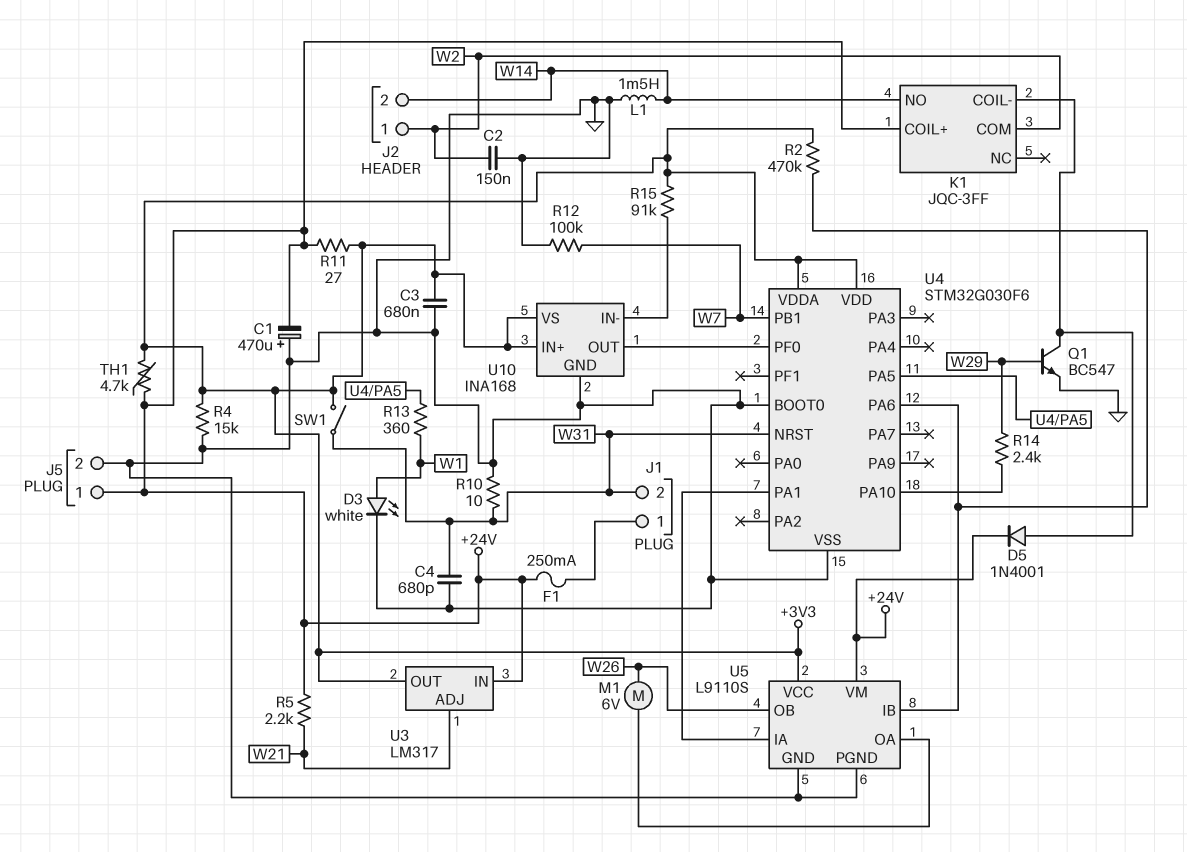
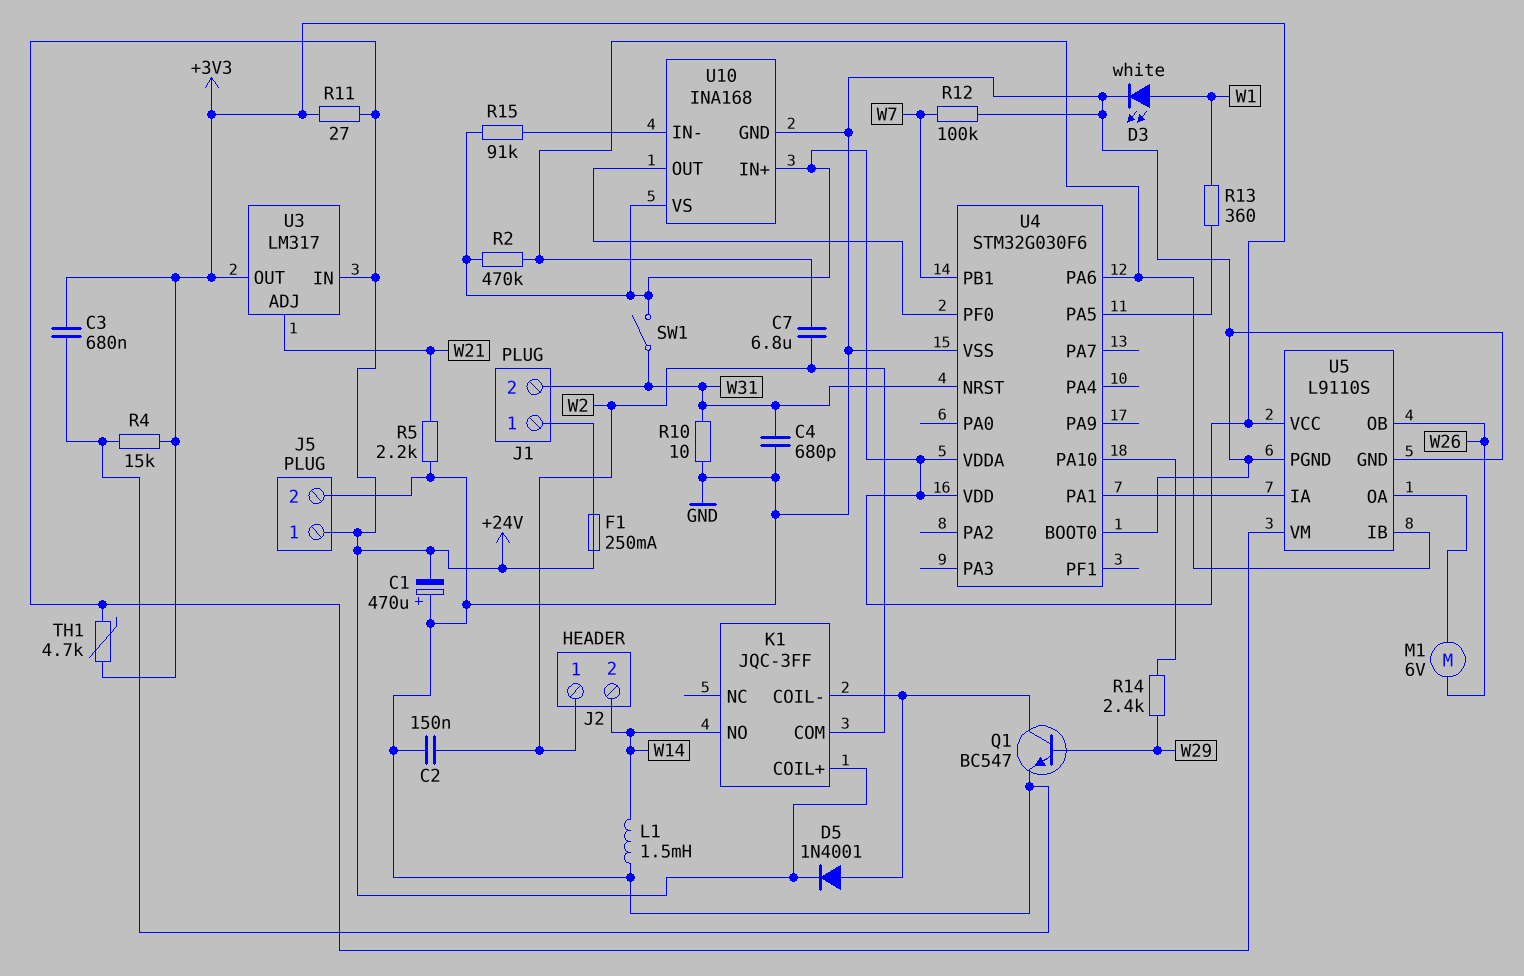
C7: none -> 6.8uF (U4/PA6, W2)
R5: 2.2k (+24V, W21) -> 2.2k (GND, W21)

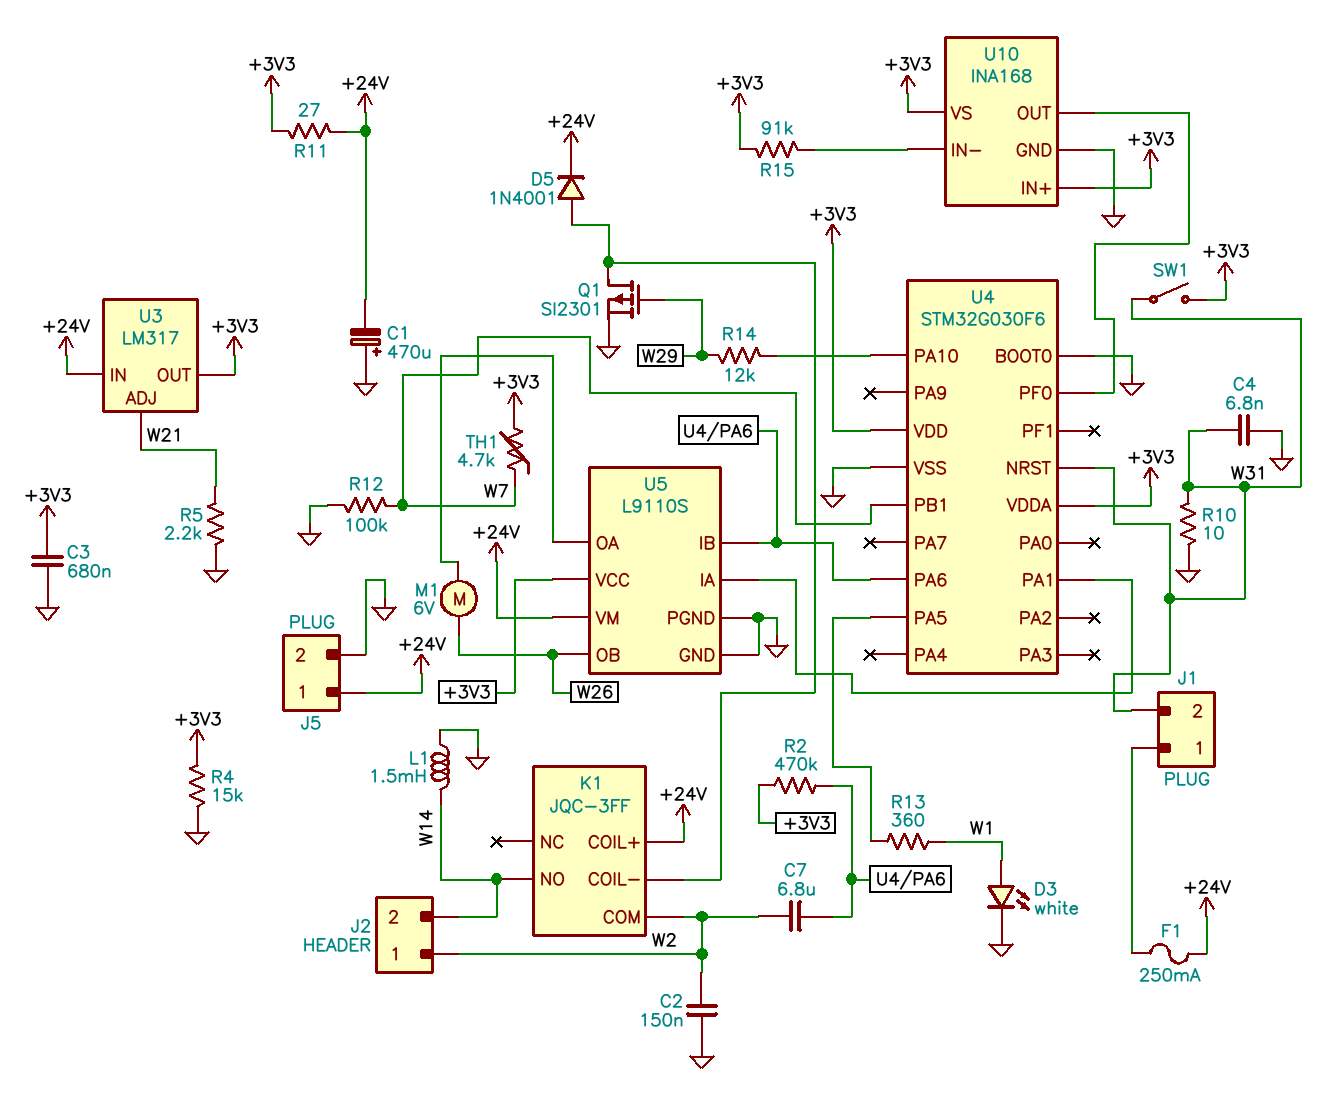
C4: 680pF (GND, W31) -> 6.8nF (GND, W31)
Q1: NPN BC547 (B W29, C K1/COIL-, E GND) -> PMOS SI2301 (G W29, D K1/COIL-, S GND)
R14: 2.4k (U4/PA10, W29) -> 12k (U4/PA10, W29)
TH1: 4.7k (+3V3, +24V) -> 4.7k (+3V3, W7)

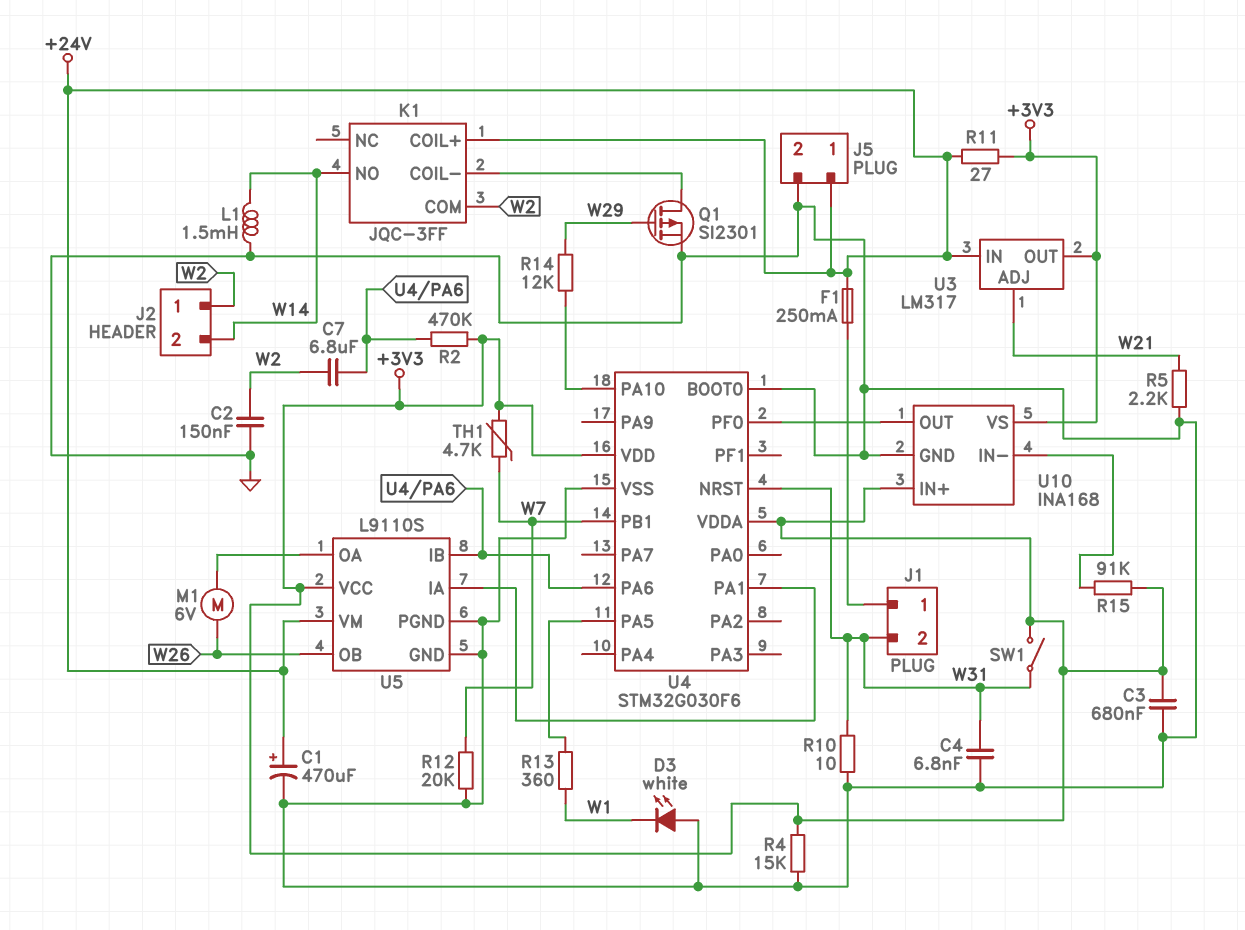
C1: 470uF (plus GND, minus +24V) -> 470uF (plus +24V, minus GND)
D3: LED white (A W1, K GND) -> LED white (A GND, K W1)
D5: diode 1N4001 (A K1/COIL-, K +24V) -> none
R12: 100k (GND, W7) -> 20k (GND, W7)

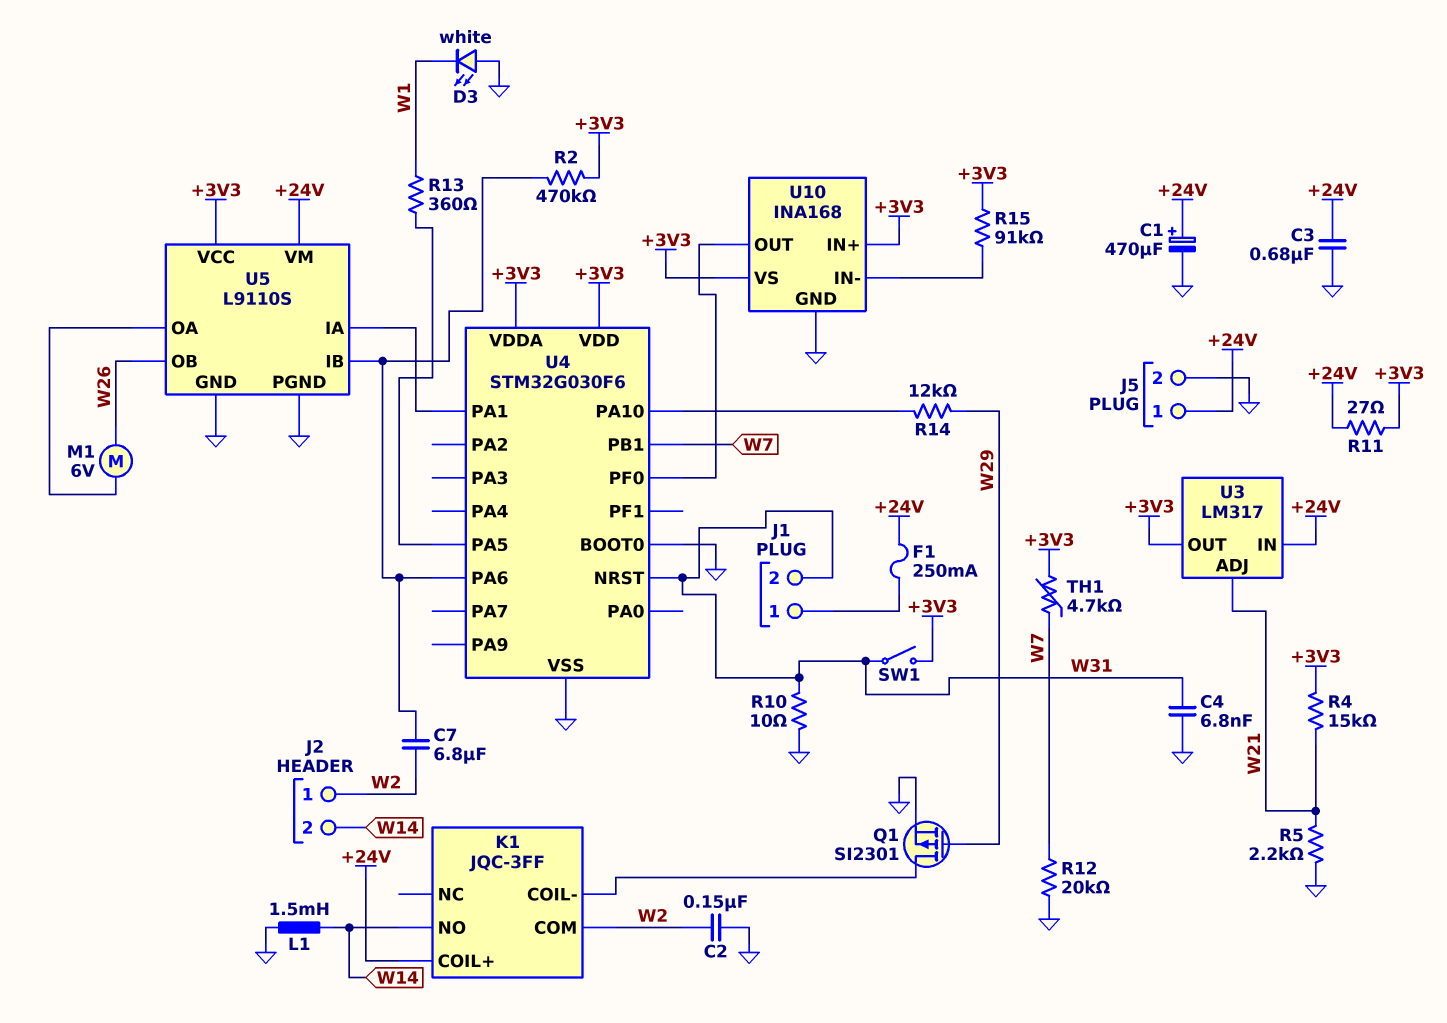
C3: 680nF (+3V3, GND) -> 680nF (+24V, GND)
R4: 15k (+3V3, GND) -> 15k (+3V3, W21)

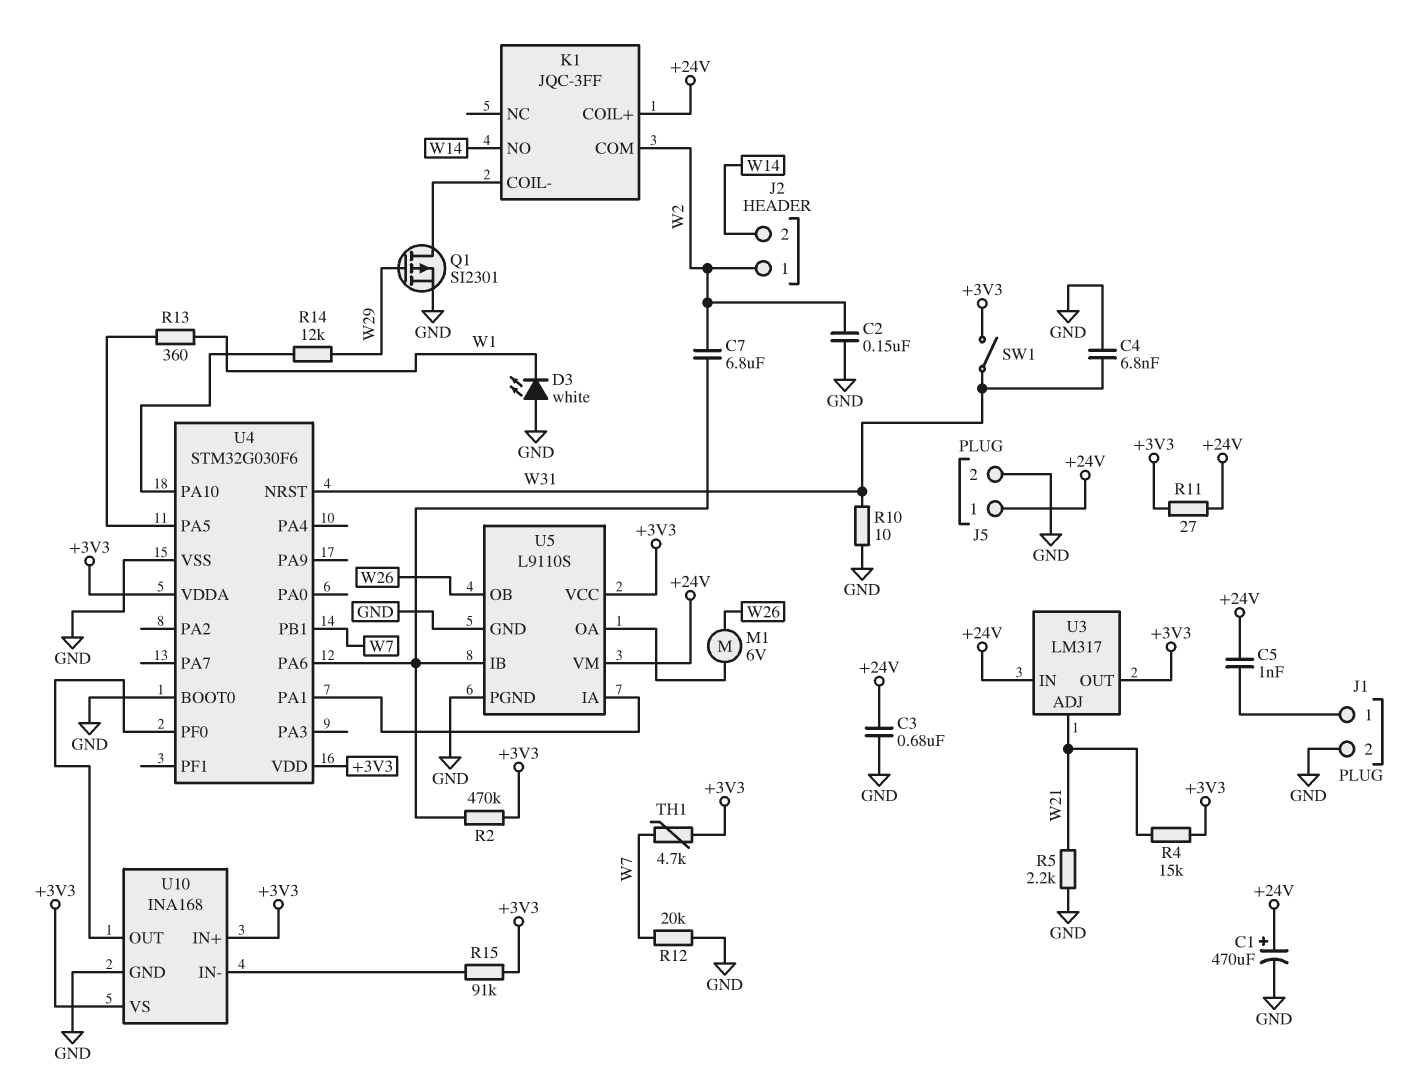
C5: none -> 1nF (+24V, J1/1)
F1: 250mA (+24V, J1/1) -> none
J1 pin 2: W31 -> GND
L1: 1.5mH (GND, W14) -> none

